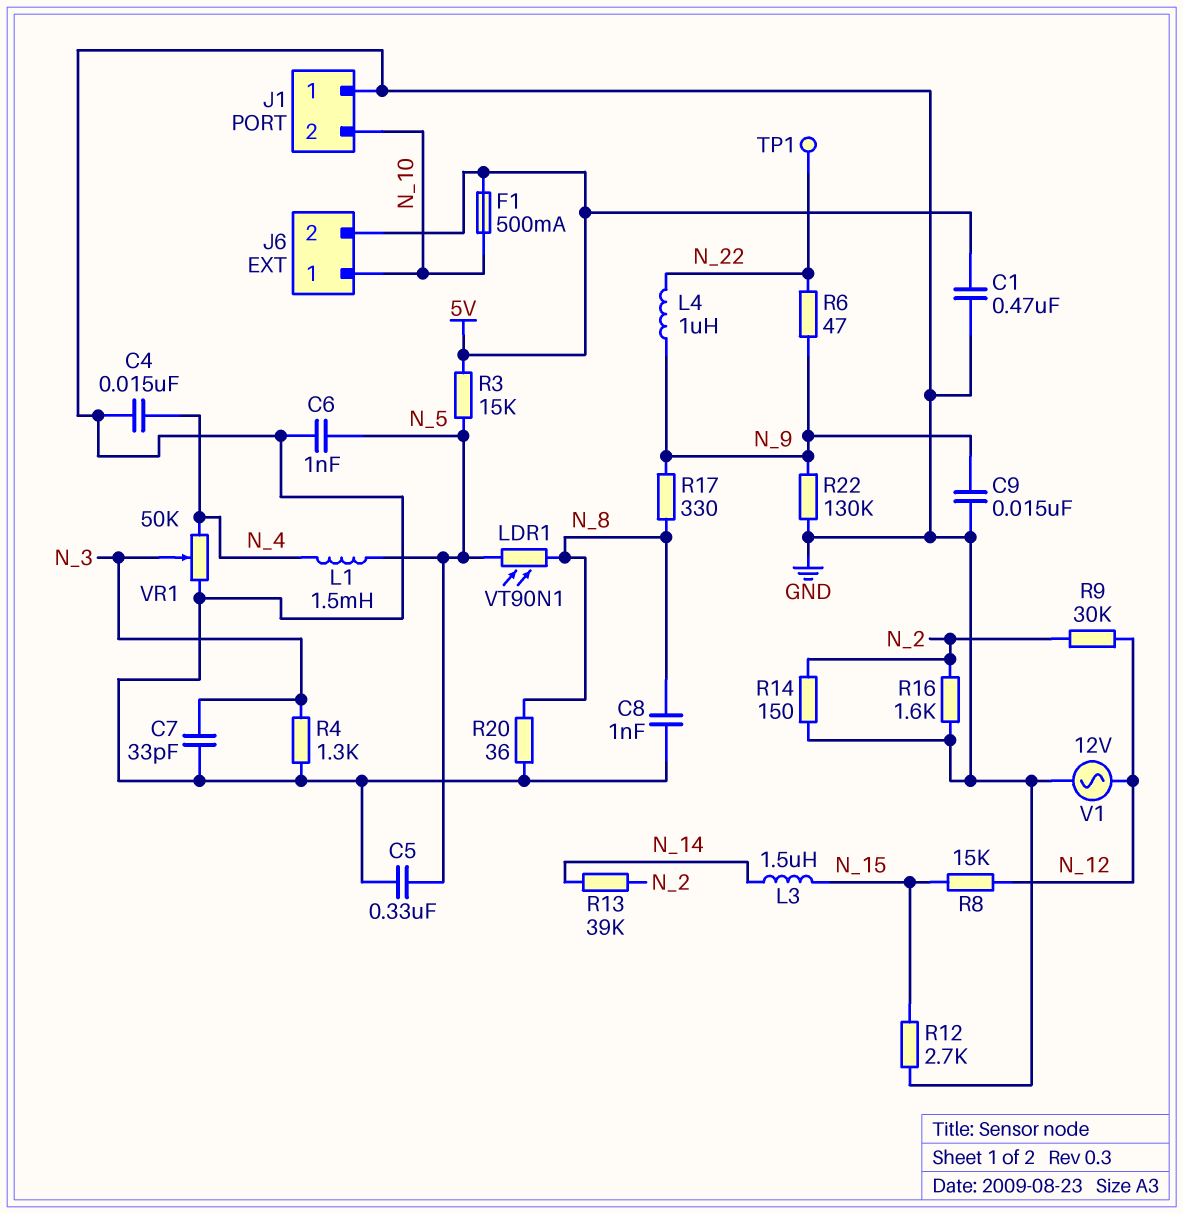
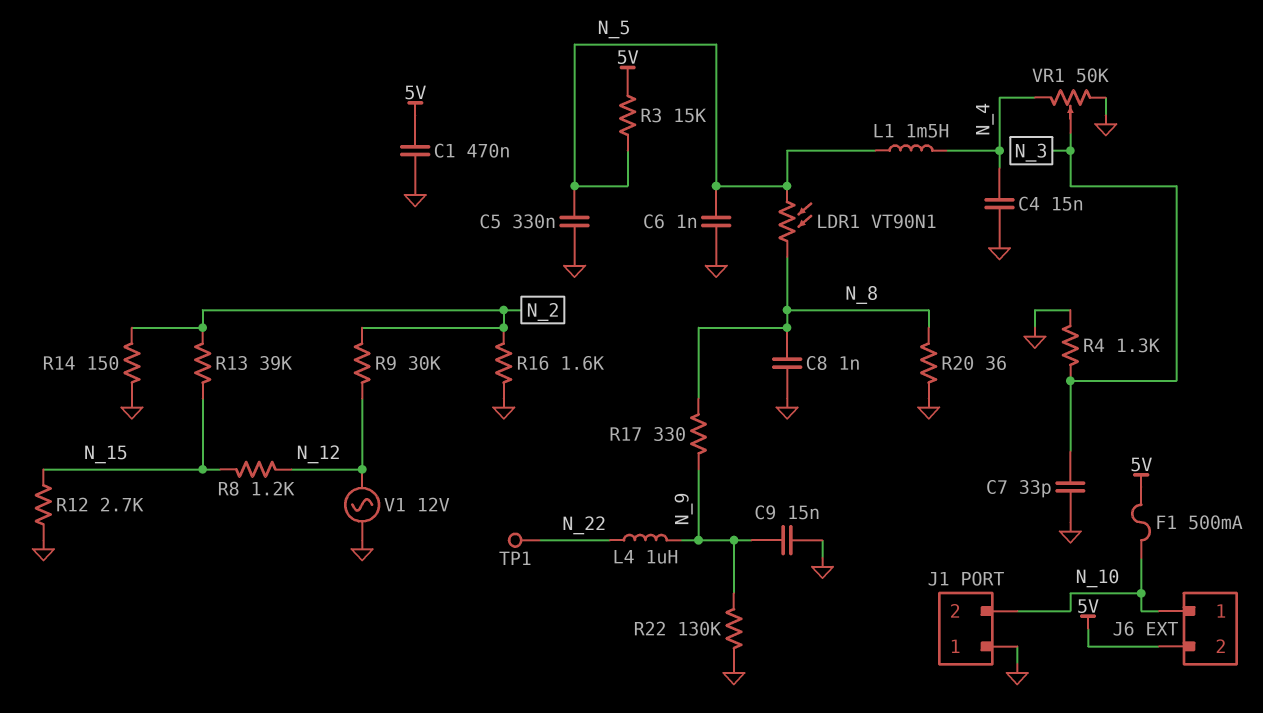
L3: 1.5uH (N_14, N_15) -> none
R6: 47 (N_9, N_22) -> none
R8: 15k (N_12, N_15) -> 1.2k (N_12, N_15)
R13: 39k (N_2, N_14) -> 39k (N_2, N_15)

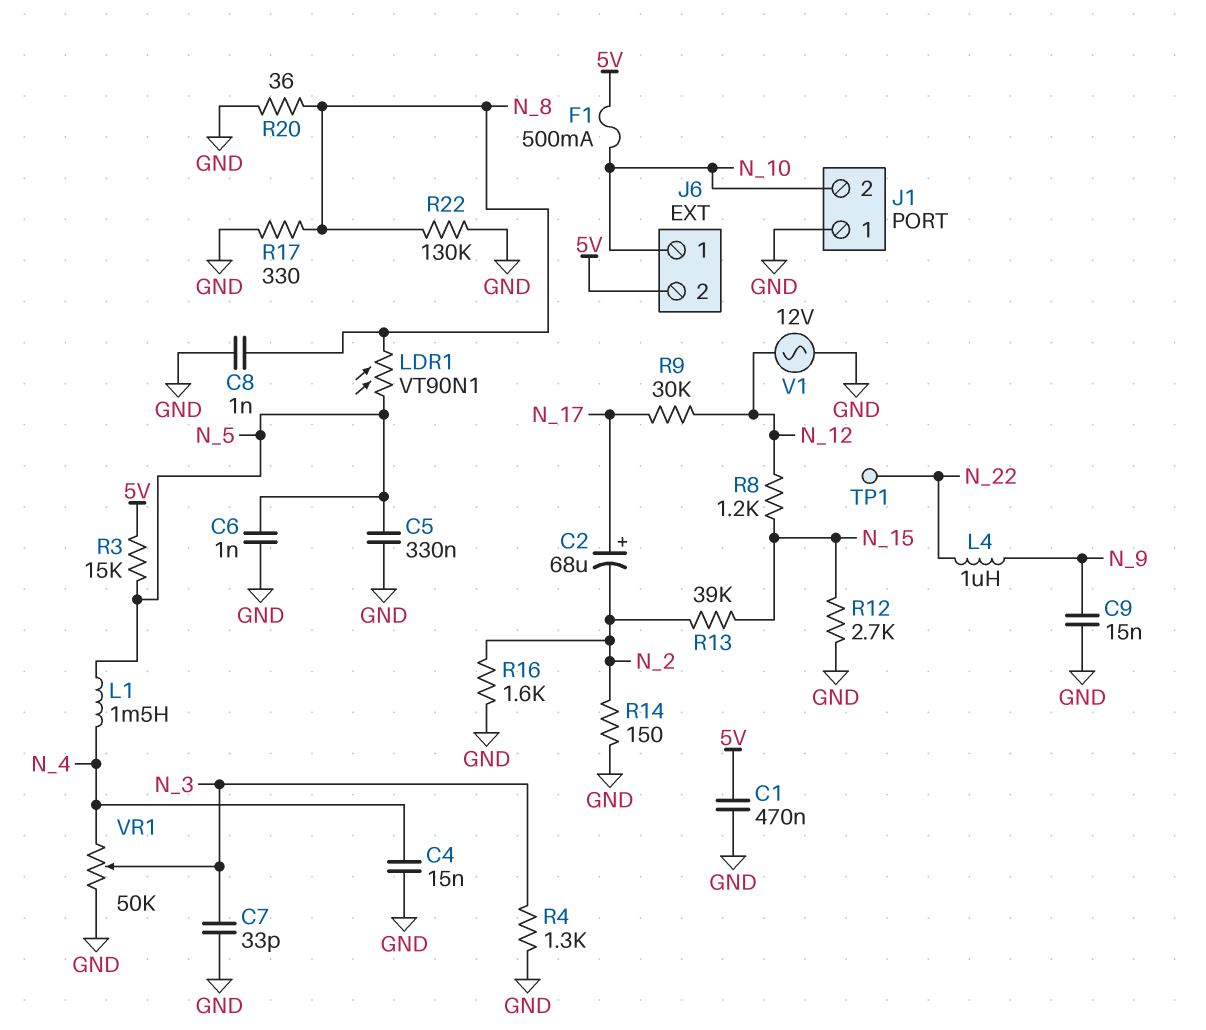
C2: none -> 68uF (plus N_17, minus N_2)
R9: 30k (N_2, N_12) -> 30k (N_12, N_17)
R17: 330 (N_8, N_9) -> 330 (GND, N_8)
R22: 130k (GND, N_9) -> 130k (GND, N_8)

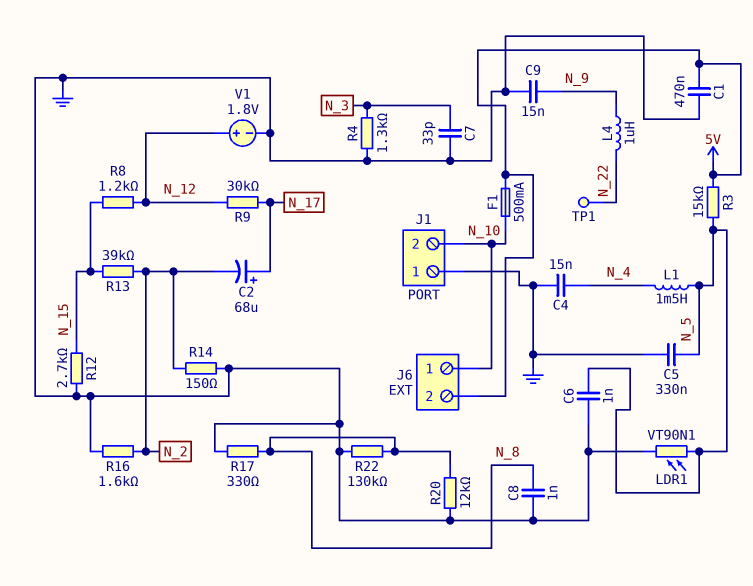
LDR1: VT90N1 (N_5, N_8) -> VT90N1 (GND, N_5)
R20: 36 (GND, N_8) -> 12k (GND, N_8)
V1: AC 12V (GND, N_12) -> 1.8V (plus N_12, minus GND)
VR1: 50k (GND, N_4, wiper N_3) -> none

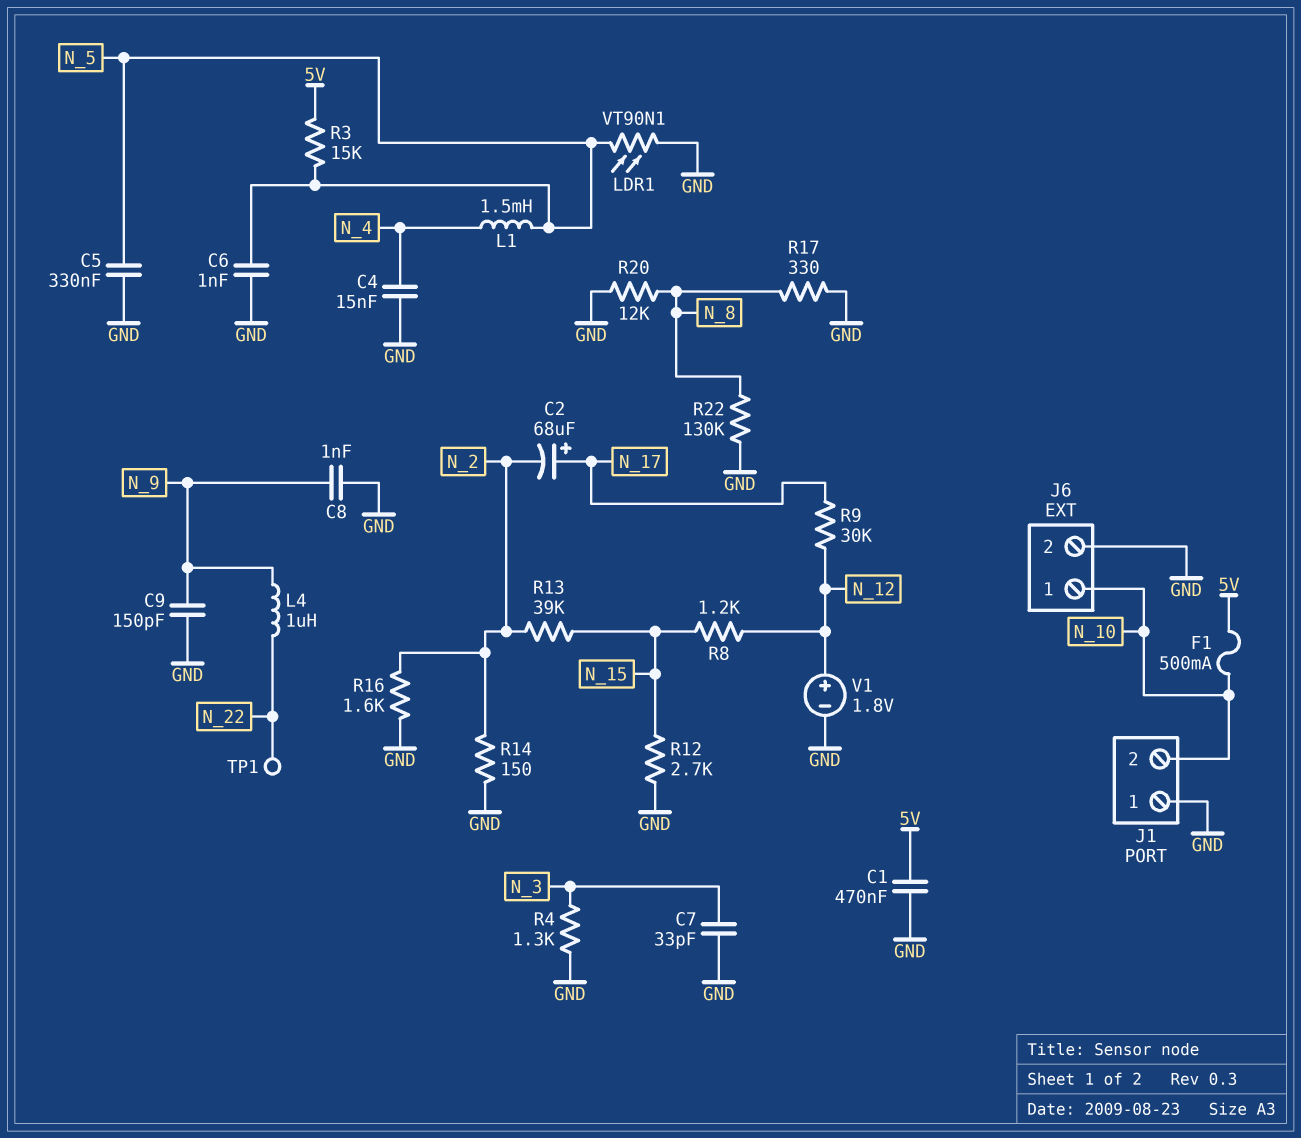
C8: 1nF (GND, N_8) -> 1nF (GND, N_9)
C9: 15nF (GND, N_9) -> 150pF (GND, N_9)
J6 pin 2: 5V -> GND

